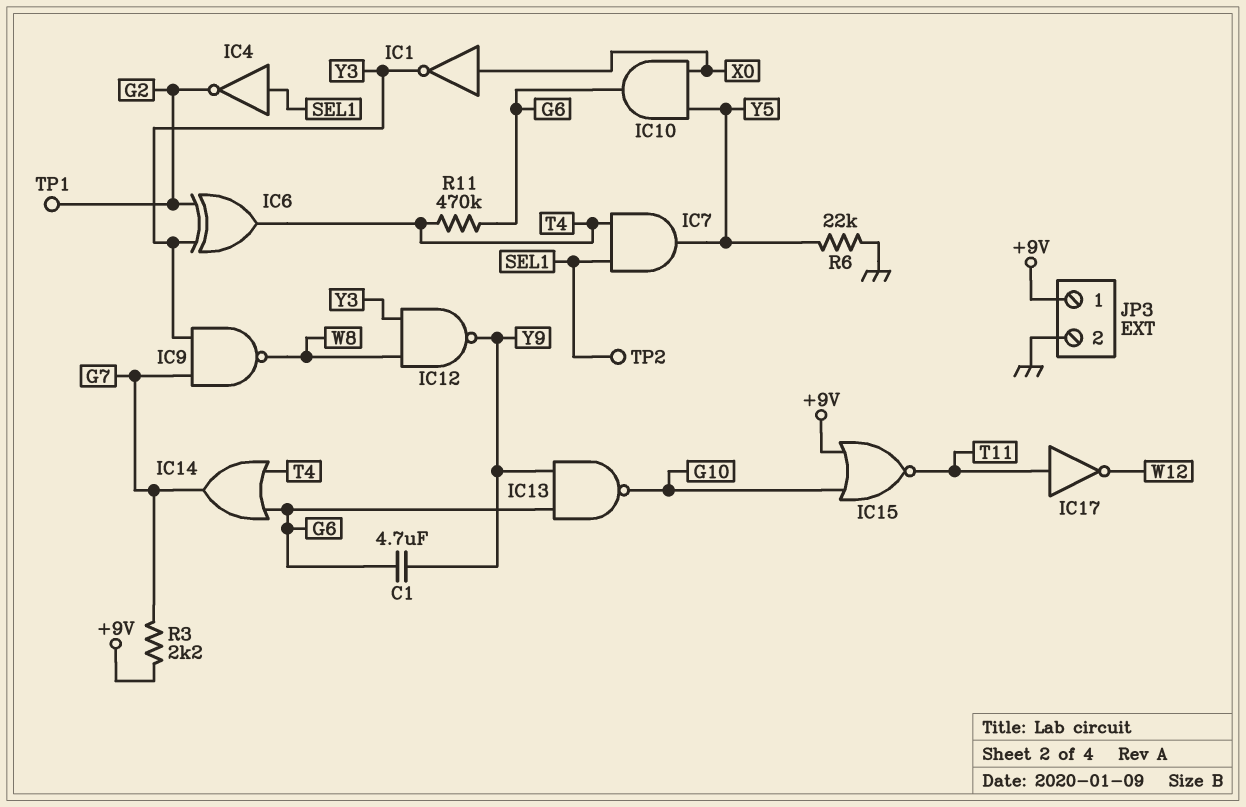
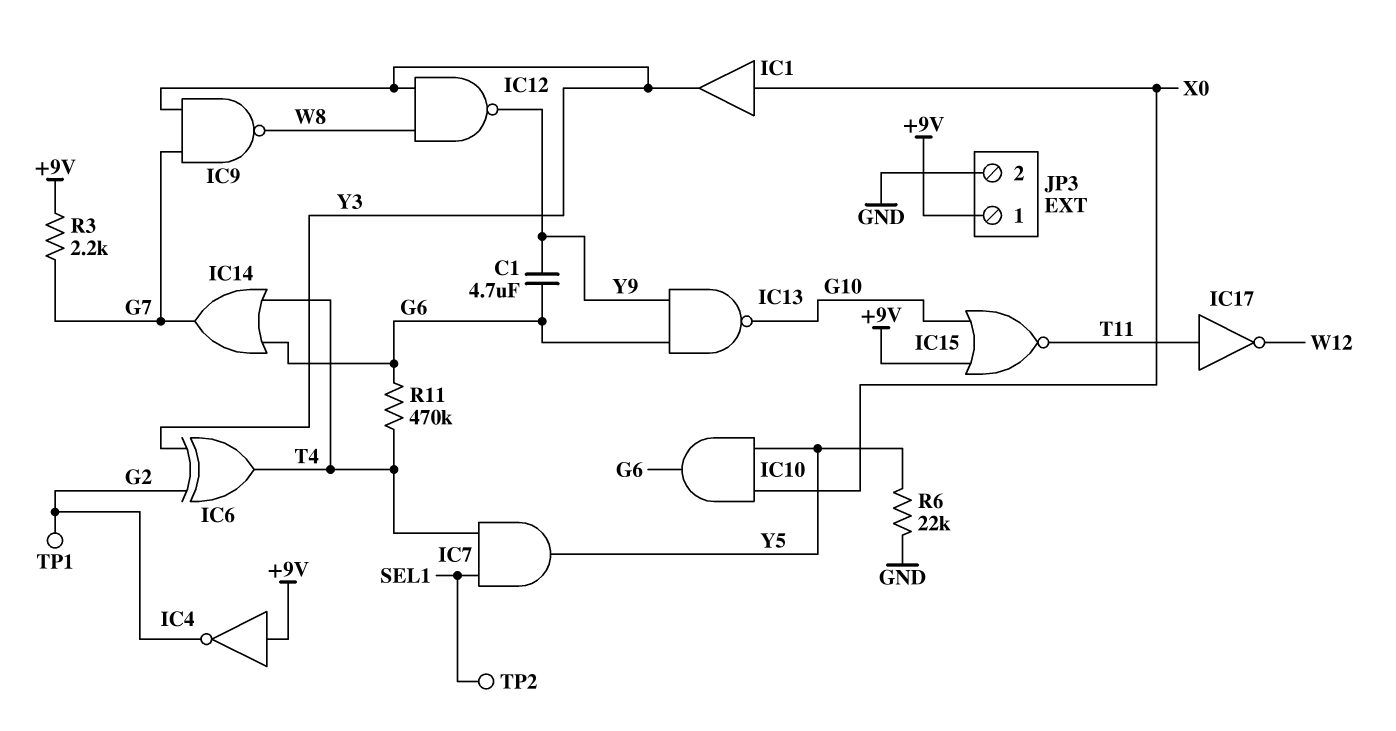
IC1: NOT (in X0, out Y3) -> buffer (in X0, out Y3)
IC4: NOT (in SEL1, out G2) -> NOT (in +9V, out G2)

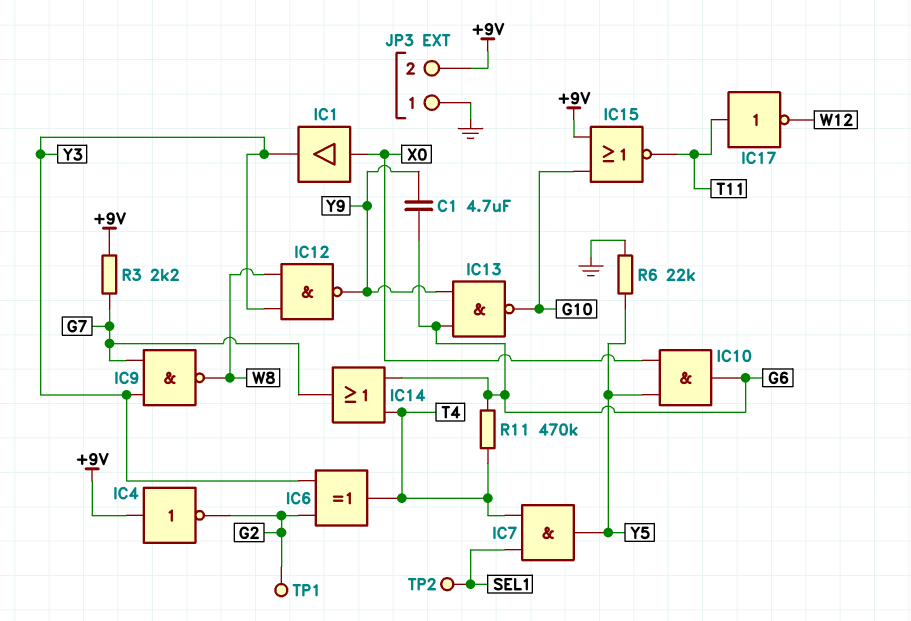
JP3 pin 1: +9V -> GND
JP3 pin 2: GND -> +9V

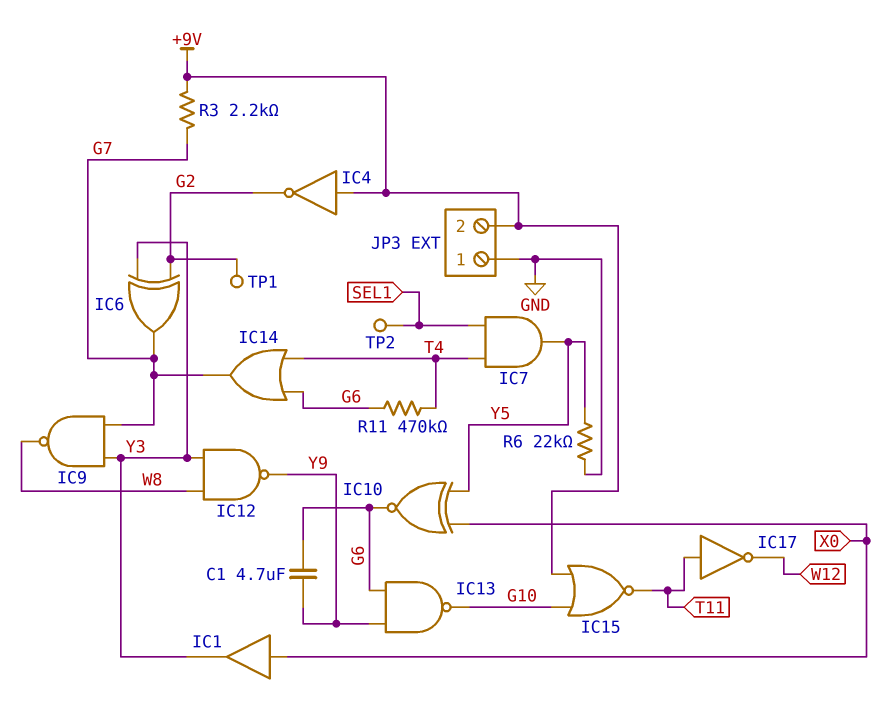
IC6: XOR (in G2, in Y3, out T4) -> XOR (in G2, in Y3, out G7)
IC10: AND (in X0, in Y5, out G6) -> XNOR (in X0, in Y5, out G6)

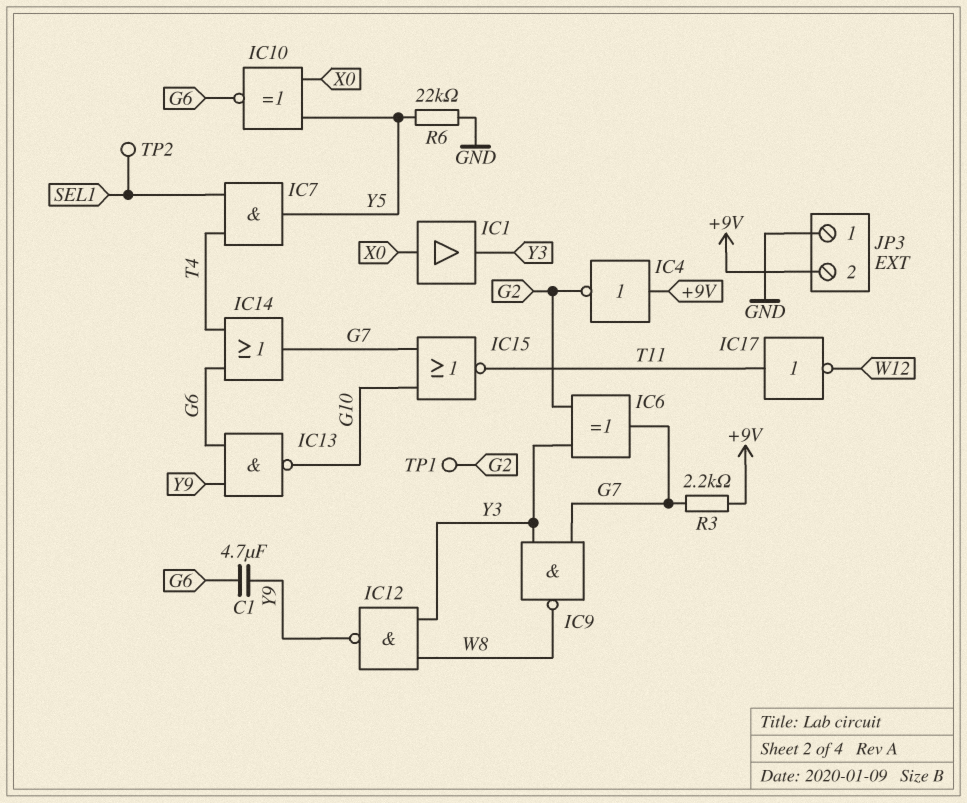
IC15: NOR (in +9V, in G10, out T11) -> NOR (in G7, in G10, out T11)
R11: 470k (G6, T4) -> none

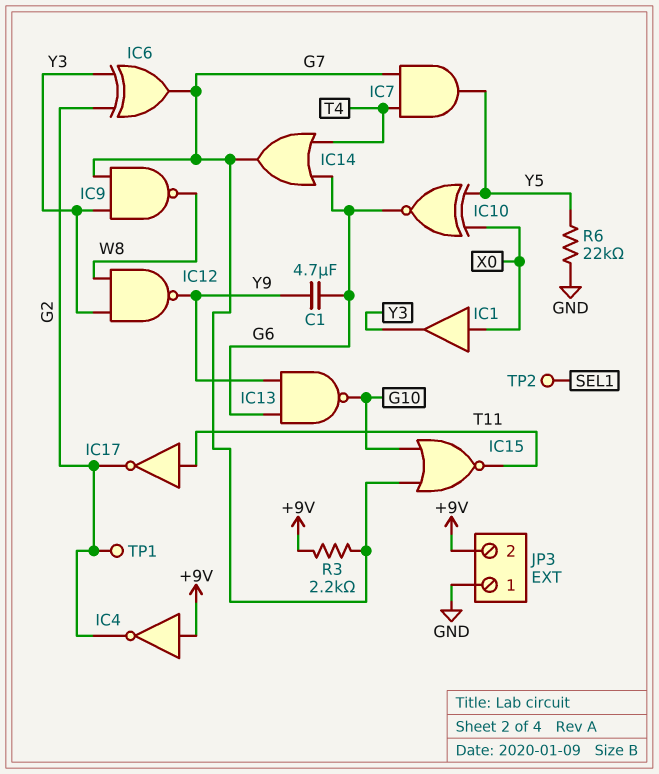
IC7: AND (in SEL1, in T4, out Y5) -> AND (in G7, in T4, out Y5)
IC17: NOT (in T11, out W12) -> NOT (in T11, out G2)

